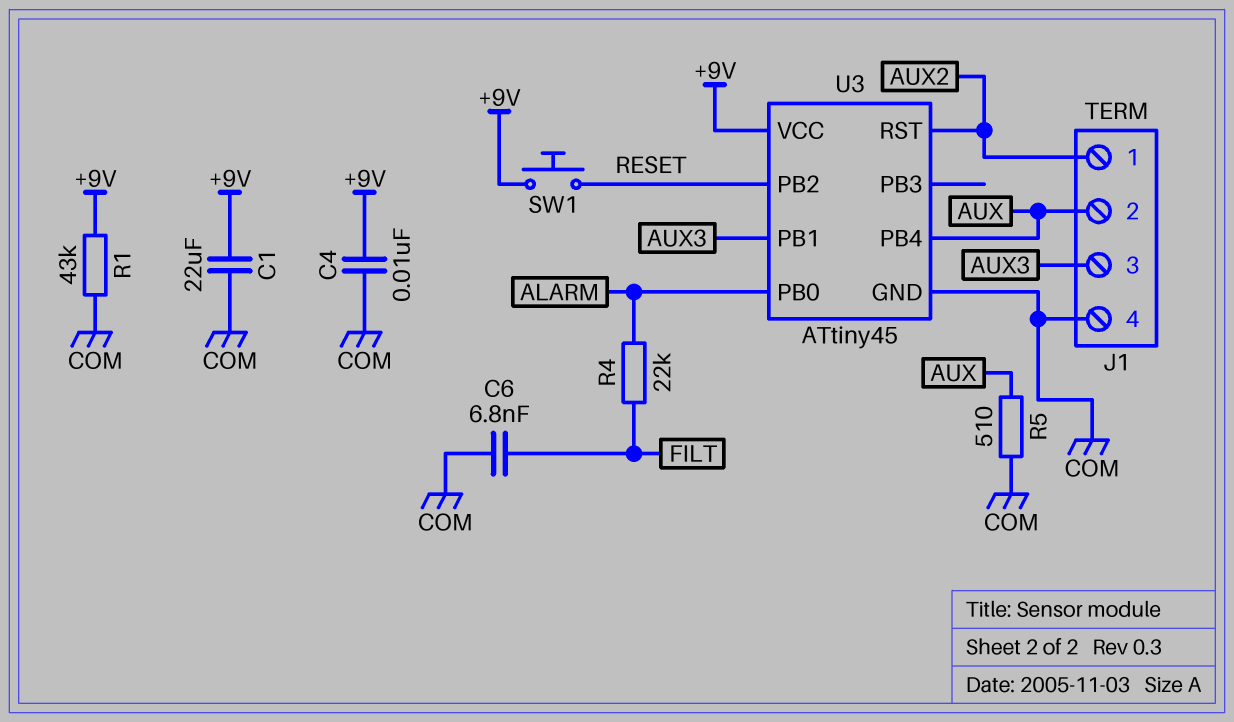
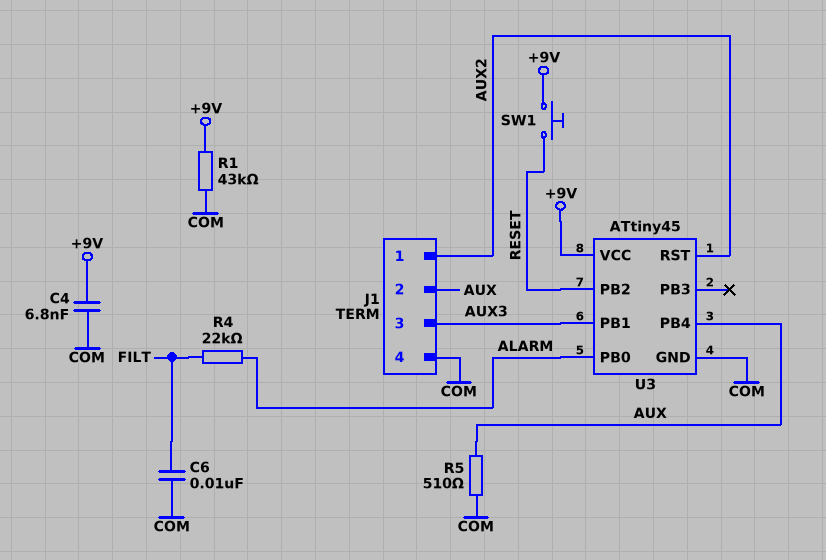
C1: 22uF (+9V, COM) -> none
C4: 10nF (+9V, COM) -> 6.8nF (+9V, COM)
C6: 6.8nF (COM, FILT) -> 10nF (COM, FILT)

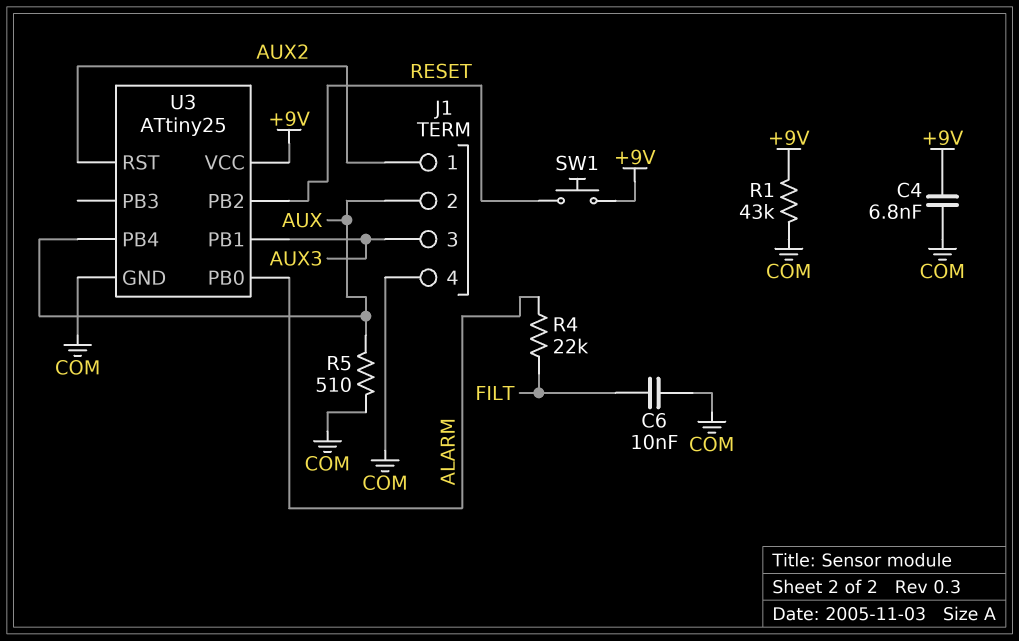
U3: ATtiny45 -> ATtiny25

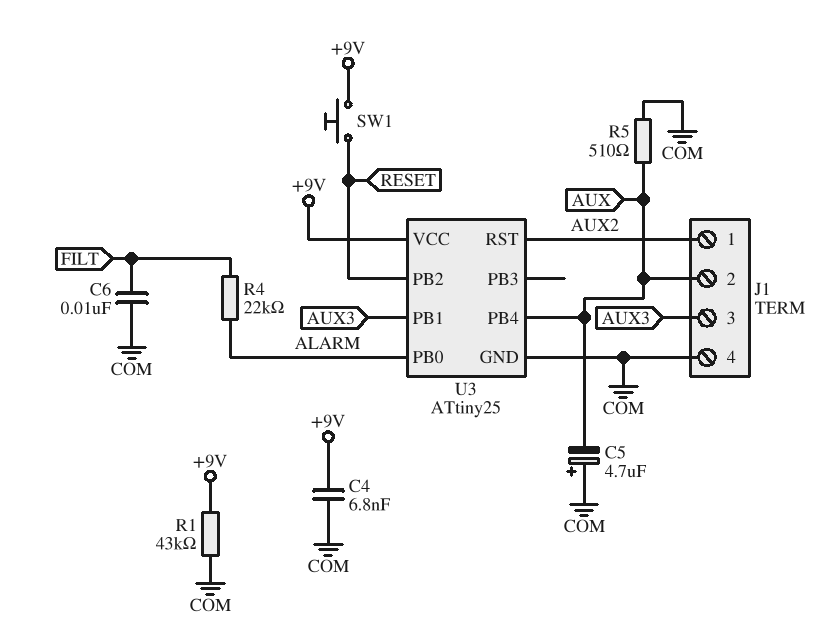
C5: none -> 4.7uF (plus COM, minus AUX)

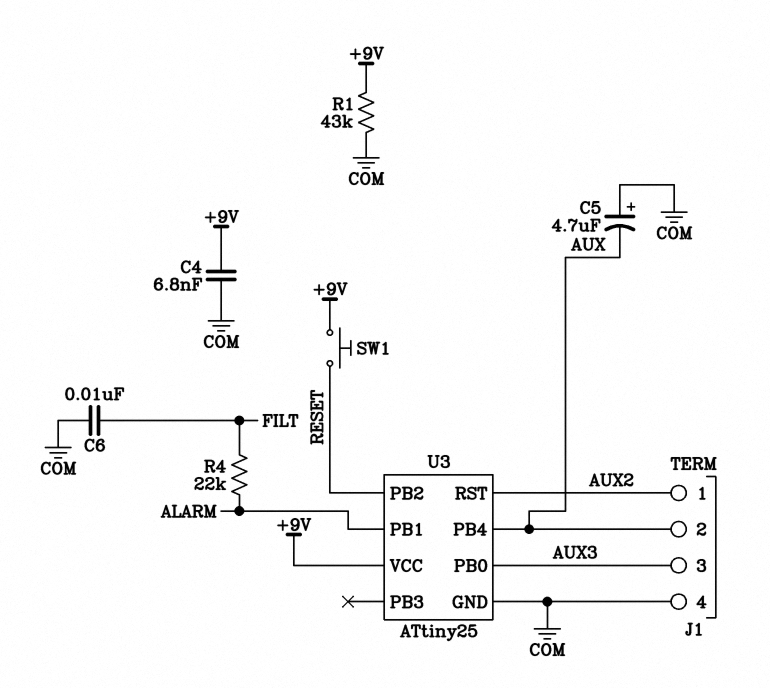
R5: 510 (AUX, COM) -> none
U3 pin PB0: ALARM -> AUX3
U3 pin PB1: AUX3 -> ALARM

